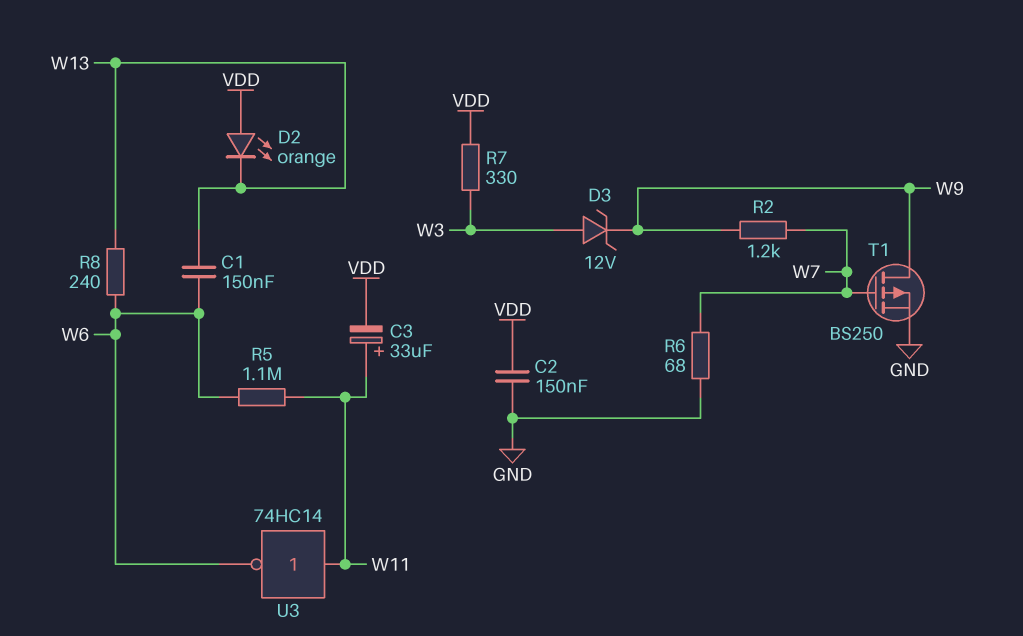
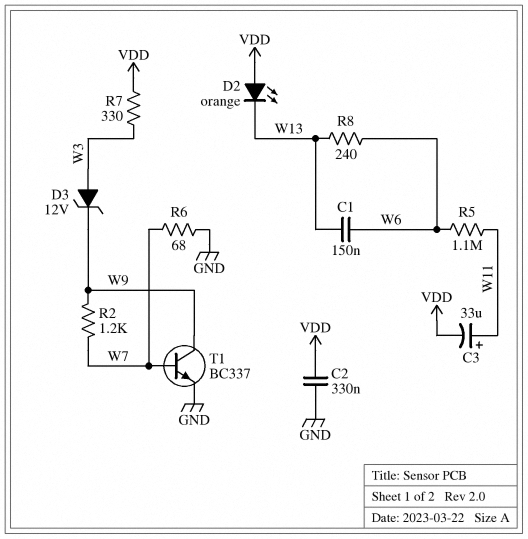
C2: 150nF (GND, VDD) -> 330nF (GND, VDD)
T1: PMOS BS250 (G W7, D W9, S GND) -> NPN BC337 (B W7, C W9, E GND)
U3: NOT 74HC14 (in W11, out W6) -> none

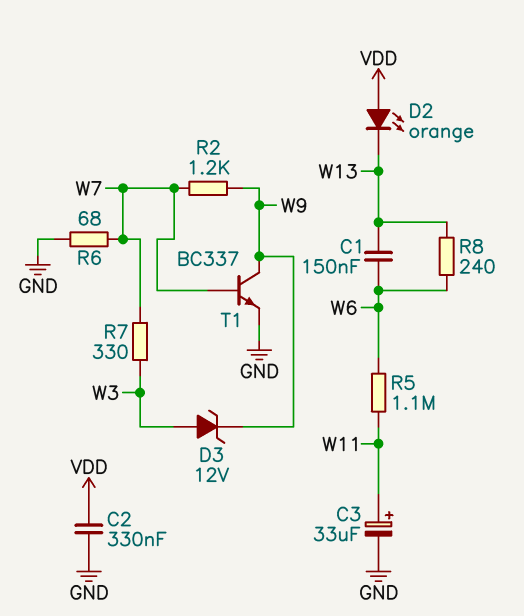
C3: 33uF (plus W11, minus VDD) -> 33uF (plus W11, minus GND)
R7: 330 (VDD, W3) -> 330 (W3, W7)

